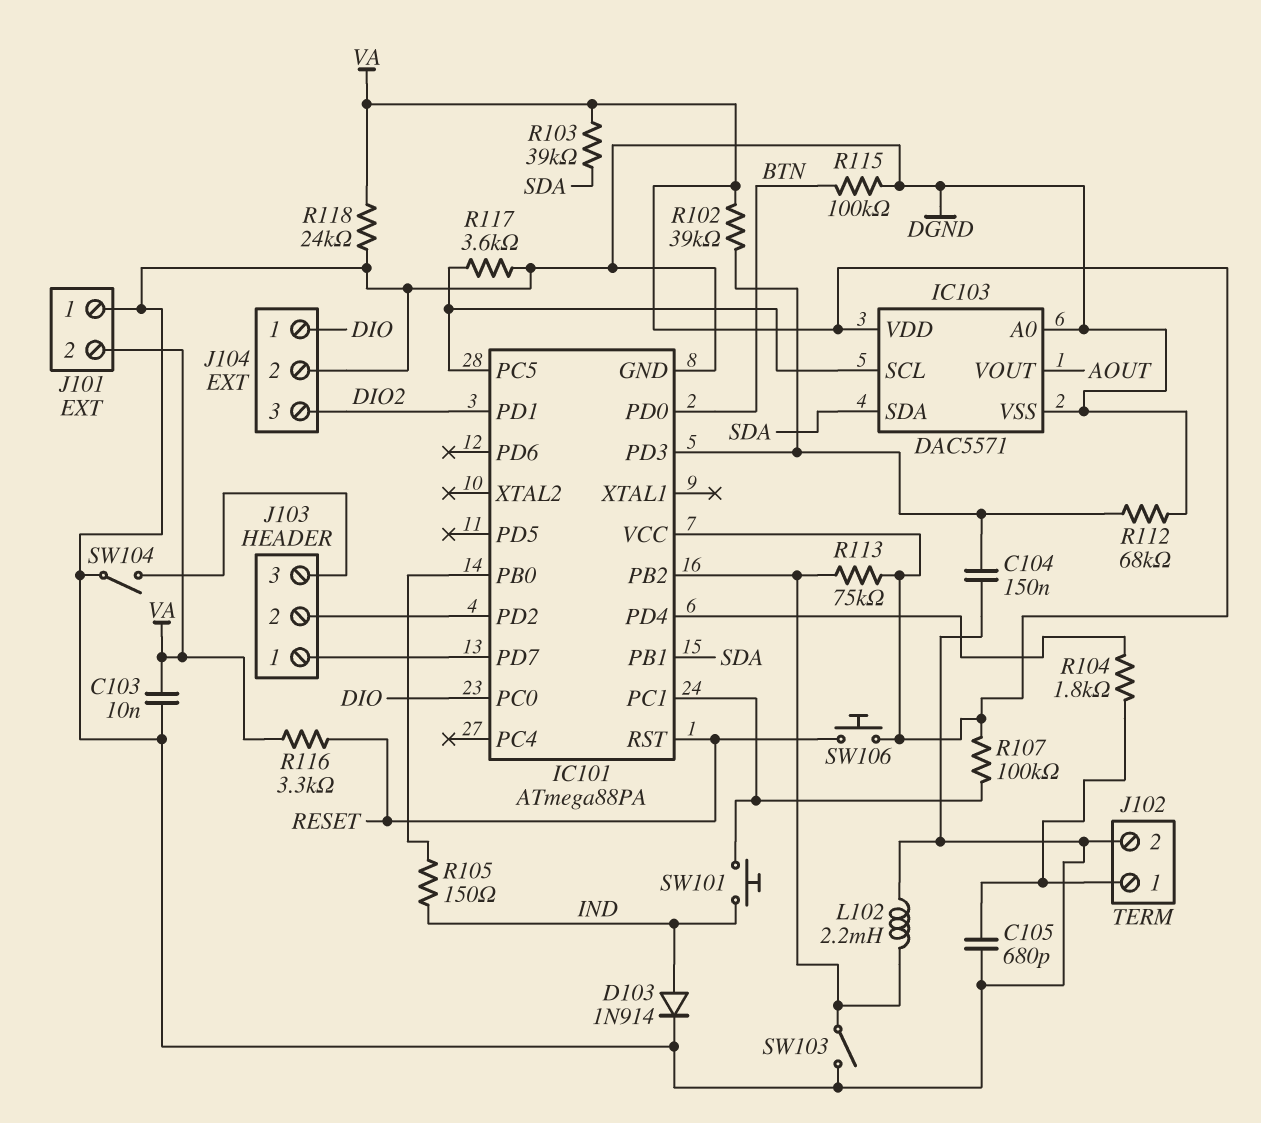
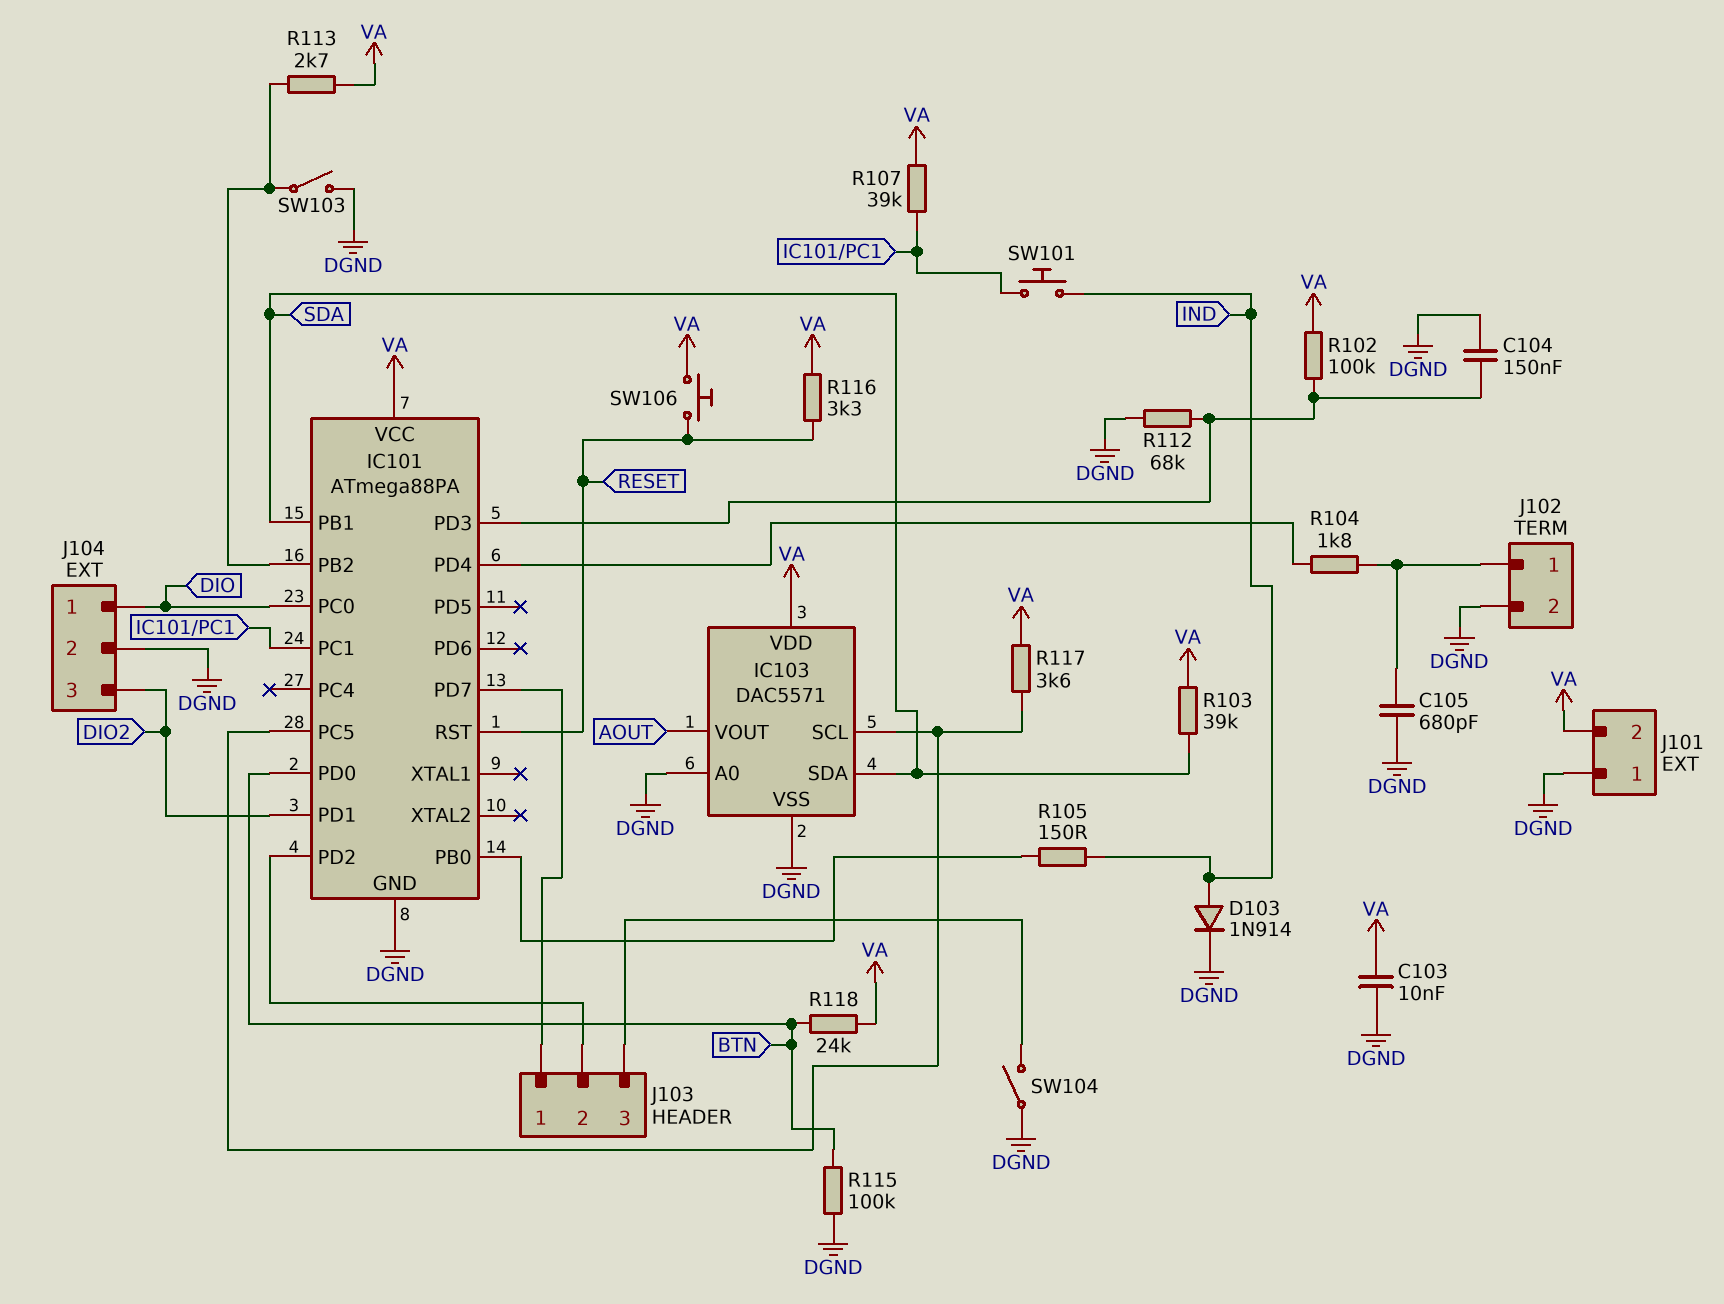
L102: 2.2mH (DGND, IC101/PB2) -> none
R102: 39k (IC101/PD3, VA) -> 100k (IC101/PD3, VA)
R107: 100k (IC101/PC1, VA) -> 39k (IC101/PC1, VA)
R113: 75k (IC101/PB2, VA) -> 2.7k (IC101/PB2, VA)
R117: 3.6k (DGND, IC101/PC5) -> 3.6k (IC101/PC5, VA)
R118: 24k (DGND, VA) -> 24k (BTN, VA)

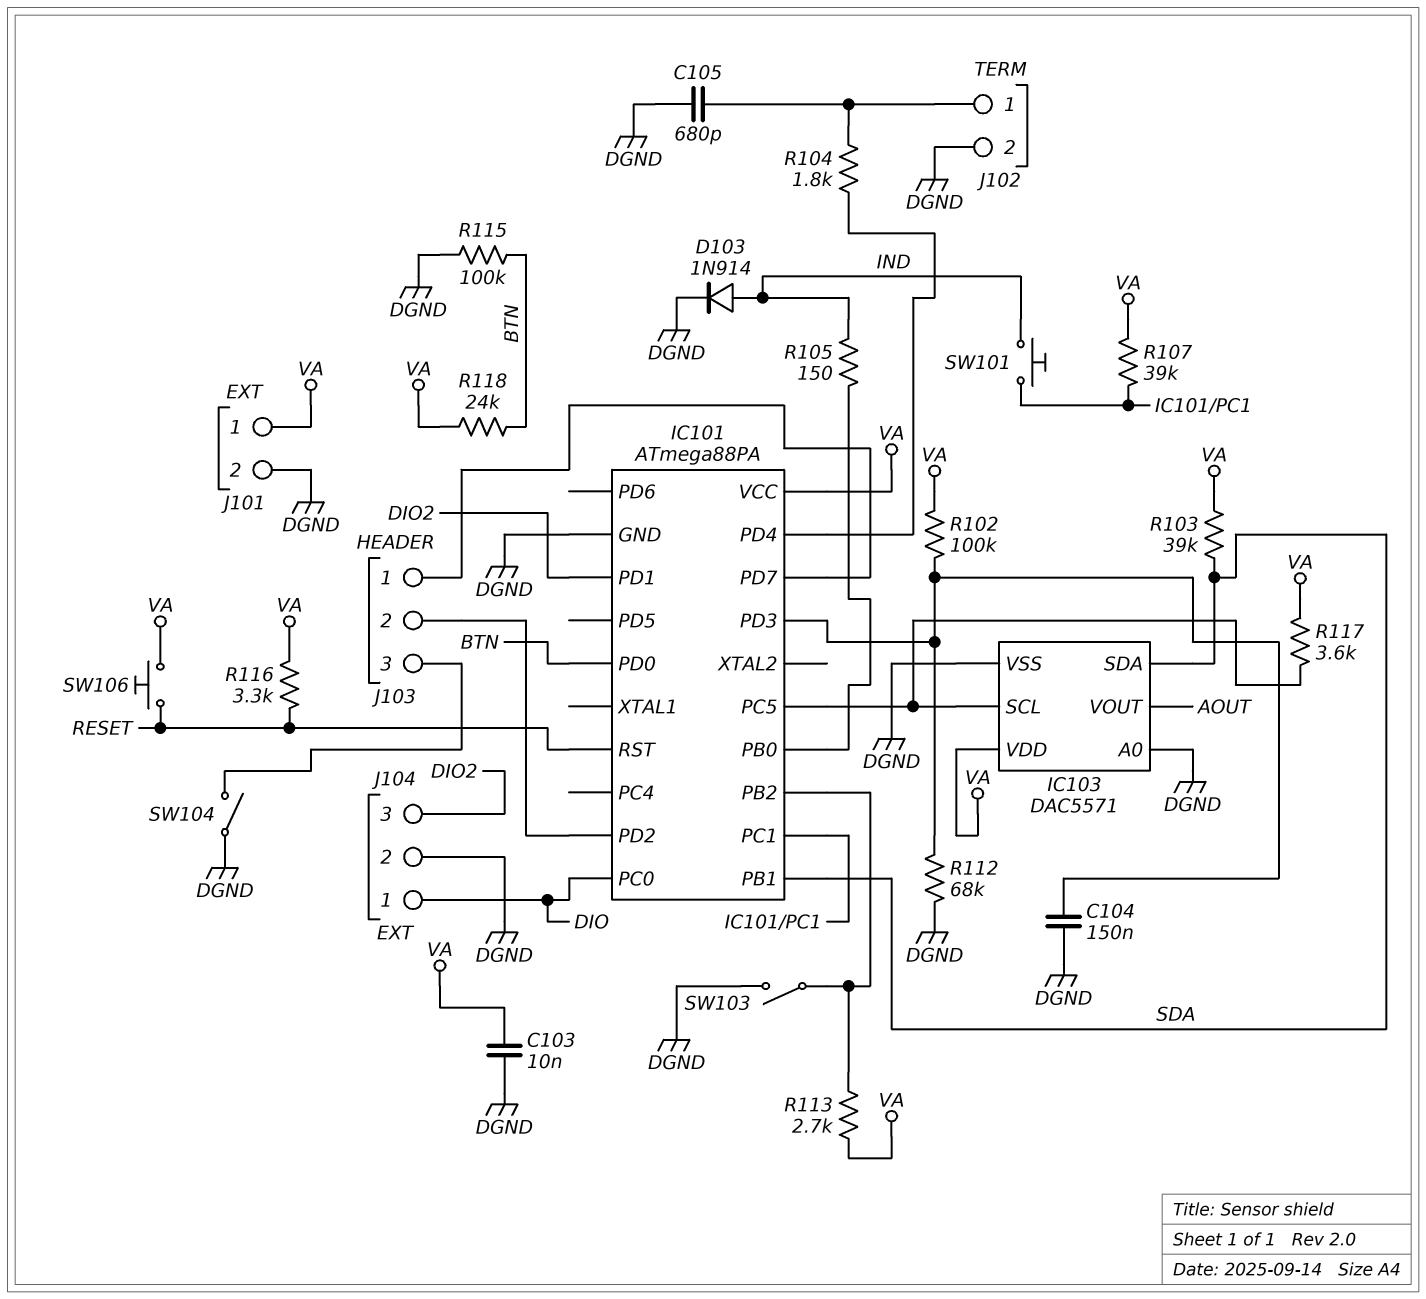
J101 pin 1: DGND -> VA
J101 pin 2: VA -> DGND

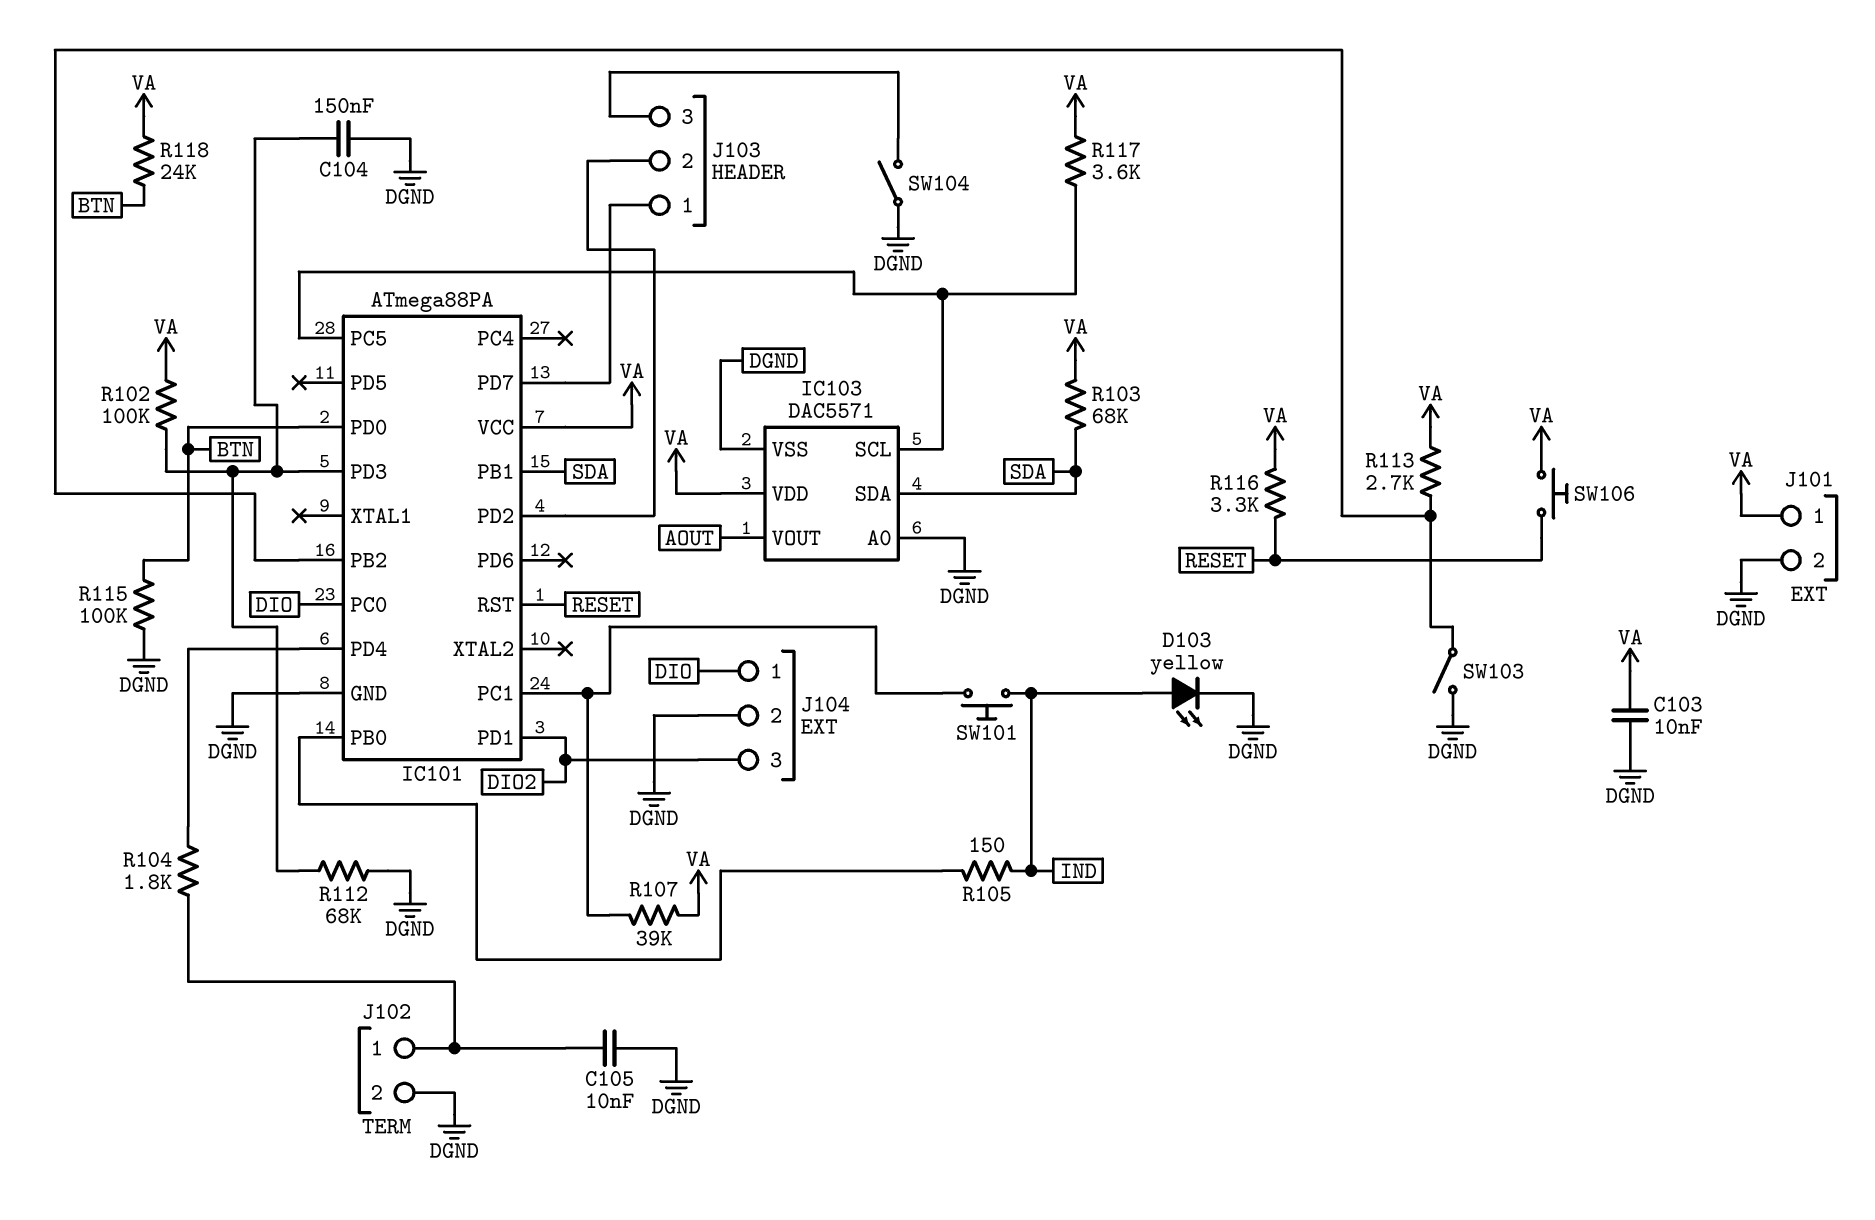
C105: 680pF (DGND, J102/1) -> 10nF (DGND, J102/1)
D103: diode 1N914 (A IND, K DGND) -> LED yellow (A IND, K DGND)
R103: 39k (SDA, VA) -> 68k (SDA, VA)

